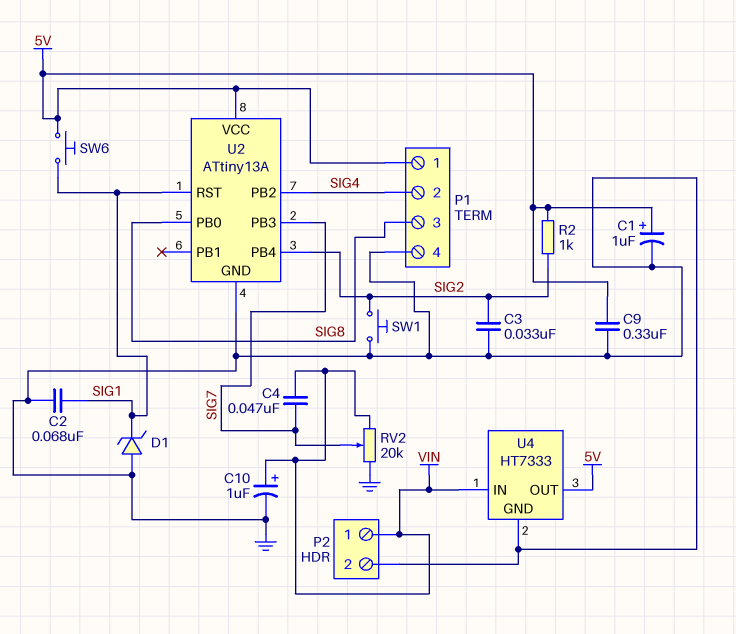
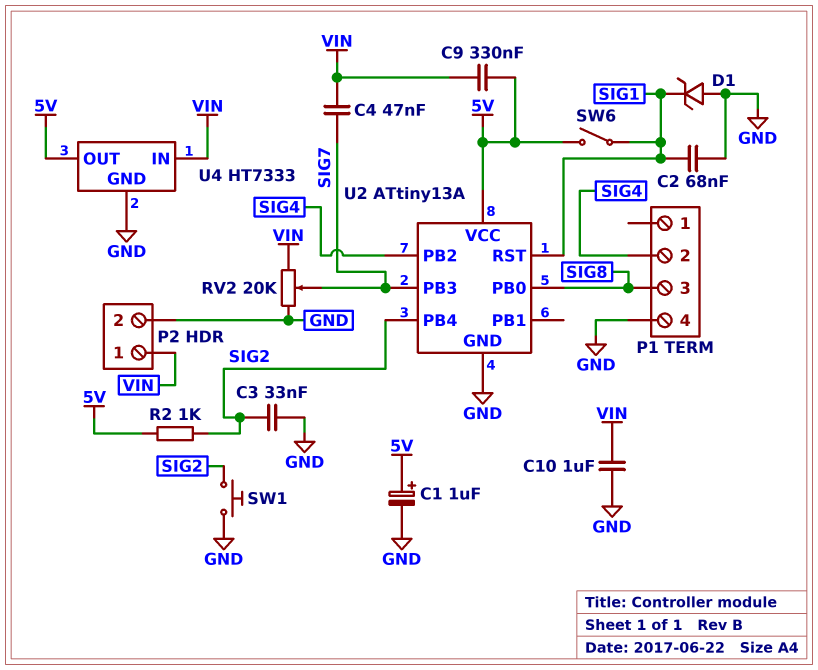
C9: 330nF (5V, GND) -> 330nF (5V, VIN)
C10: 1uF (plus VIN, minus GND) -> 1uF (GND, VIN)
P1 pin 1: 5V -> none
SW6: button (5V, SIG1) -> switch (5V, SIG1)

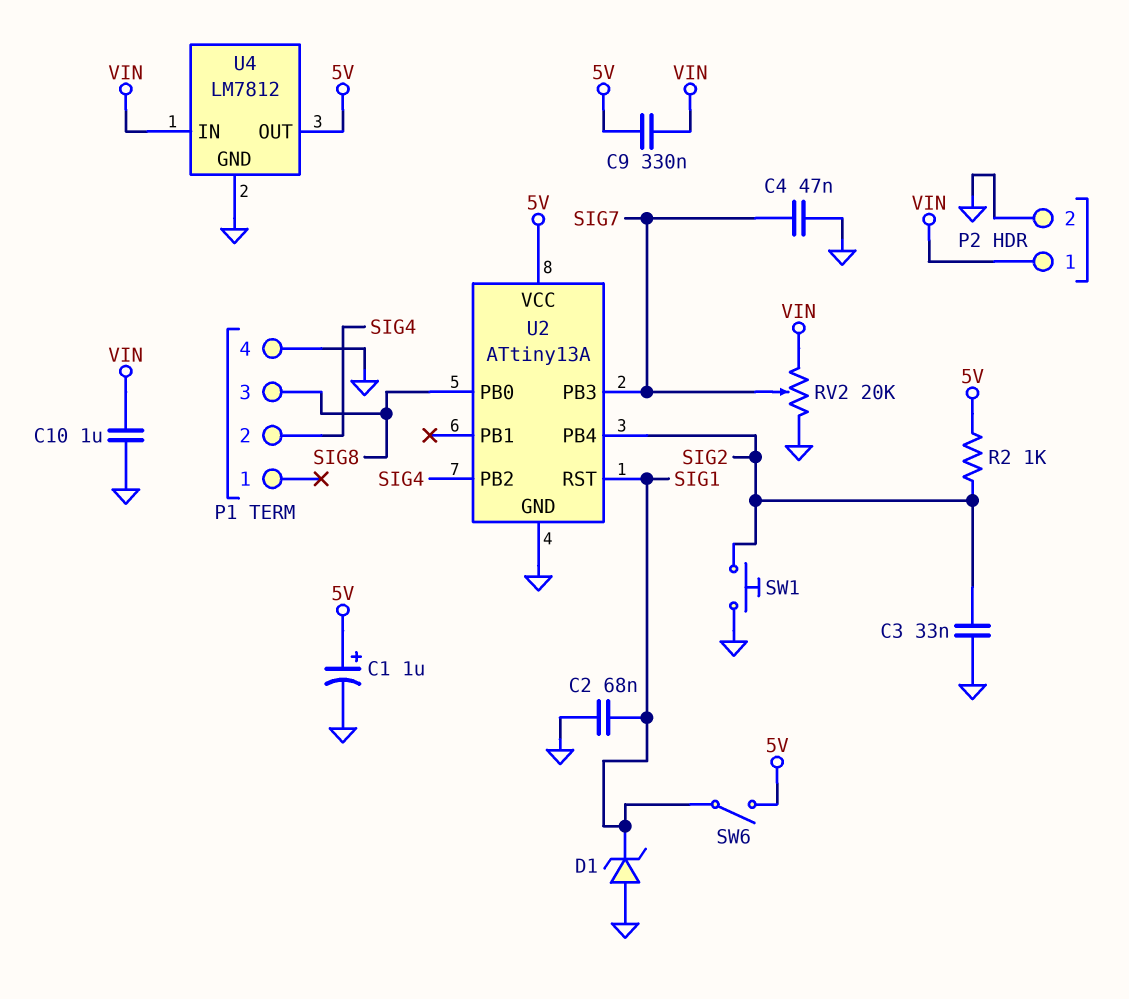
C4: 47nF (SIG7, VIN) -> 47nF (GND, SIG7)
U4: HT7333 -> LM7812

